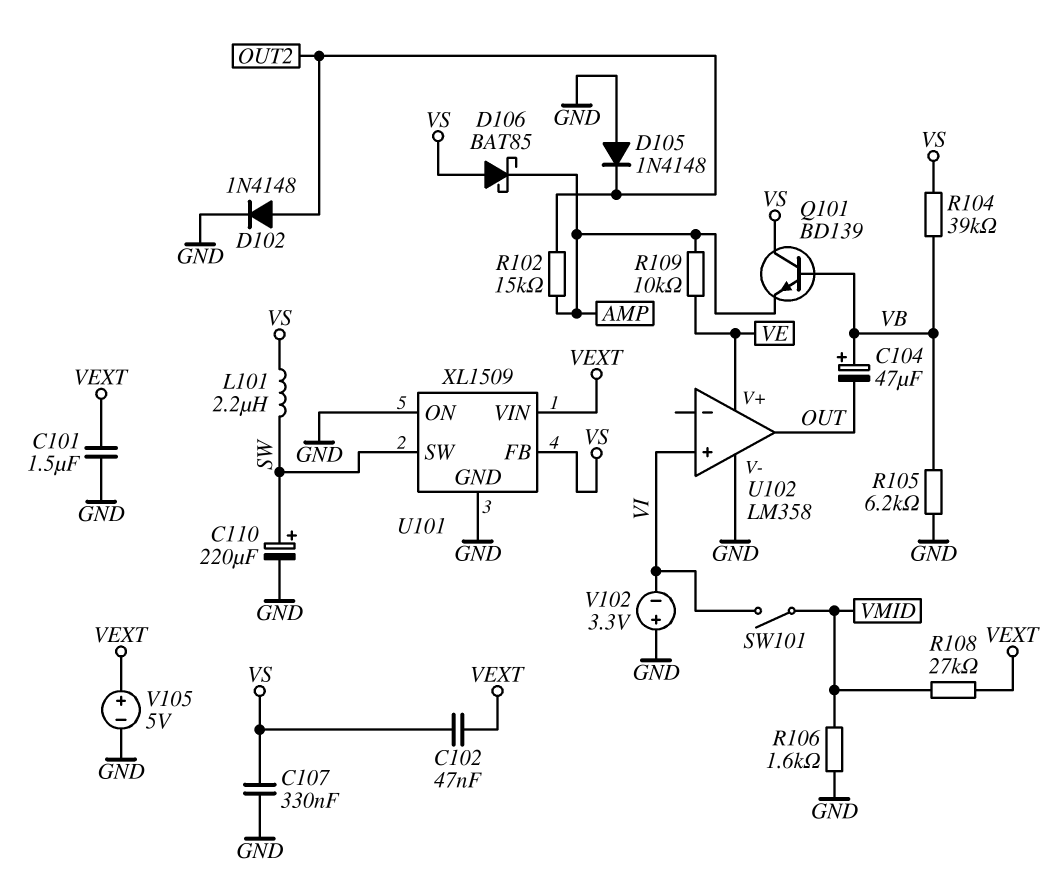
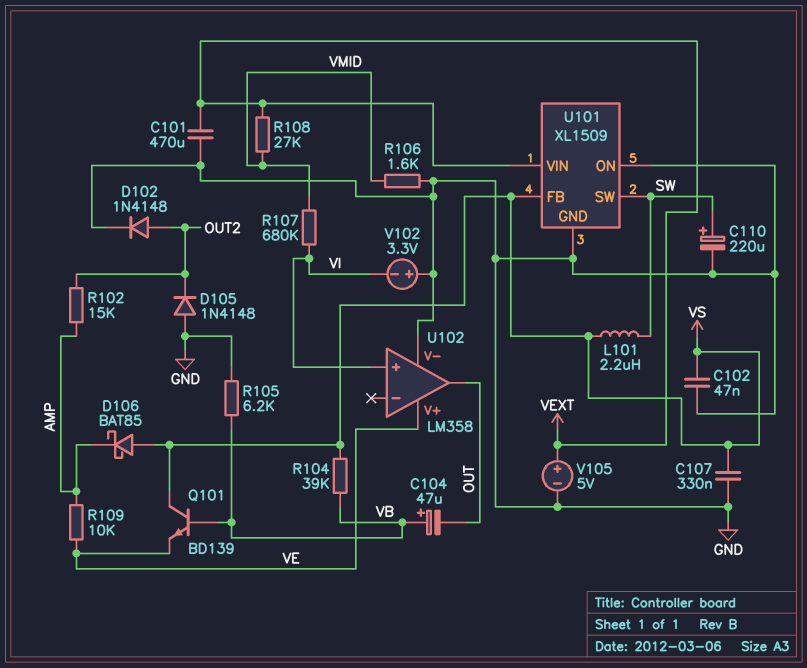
C101: 1.5uF (GND, VEXT) -> 470uF (GND, VEXT)
C102: 47nF (VEXT, VS) -> 47nF (GND, VS)
Q101: NPN BD139 (B VB, C VS, E AMP) -> NPN BD139 (B VB, C VS, E VE)
R107: none -> 680k (VI, VMID)
SW101: switch (VI, VMID) -> none

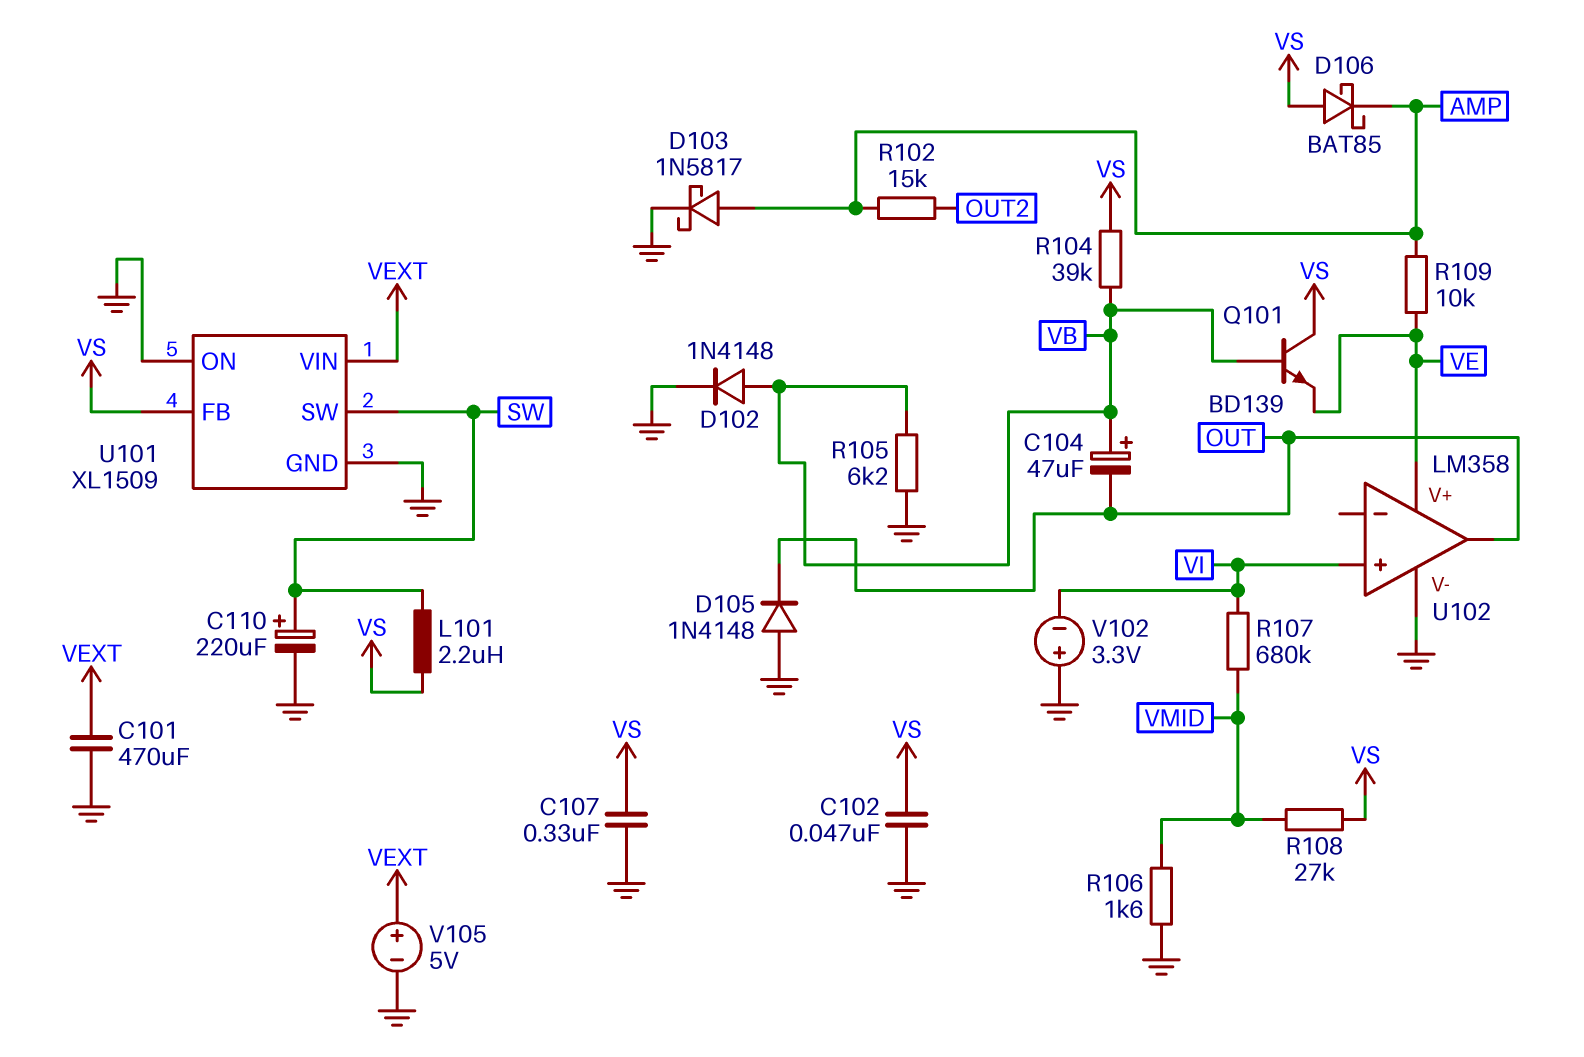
D102: diode 1N4148 (A OUT2, K GND) -> diode 1N4148 (A VB, K GND)
D103: none -> schottky 1N5817 (A AMP, K GND)
D105: diode 1N4148 (A GND, K OUT2) -> diode 1N4148 (A GND, K OUT)
R108: 27k (VEXT, VMID) -> 27k (VMID, VS)

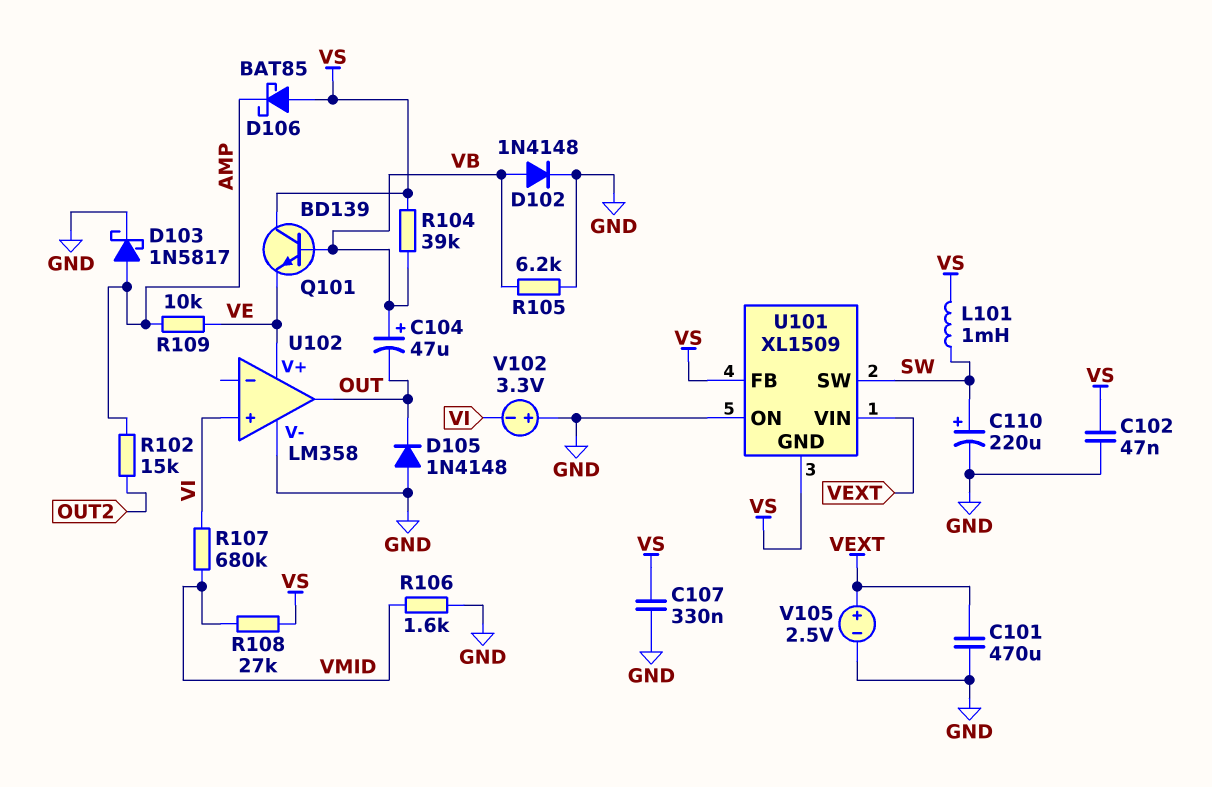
L101: 2.2uH (SW, VS) -> 1mH (SW, VS)
U101 pin GND: GND -> VS
V105: 5V (plus VEXT, minus GND) -> 2.5V (plus VEXT, minus GND)

